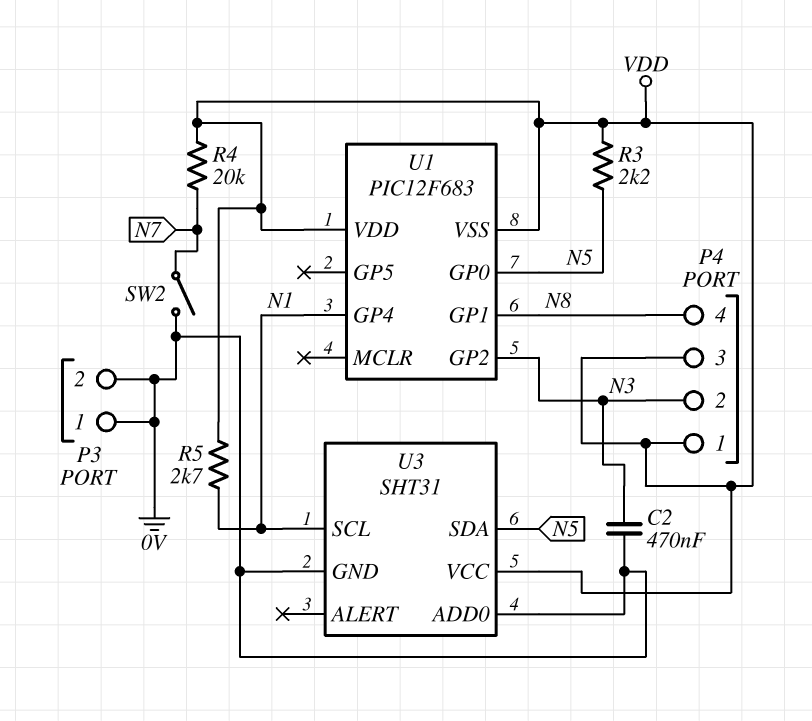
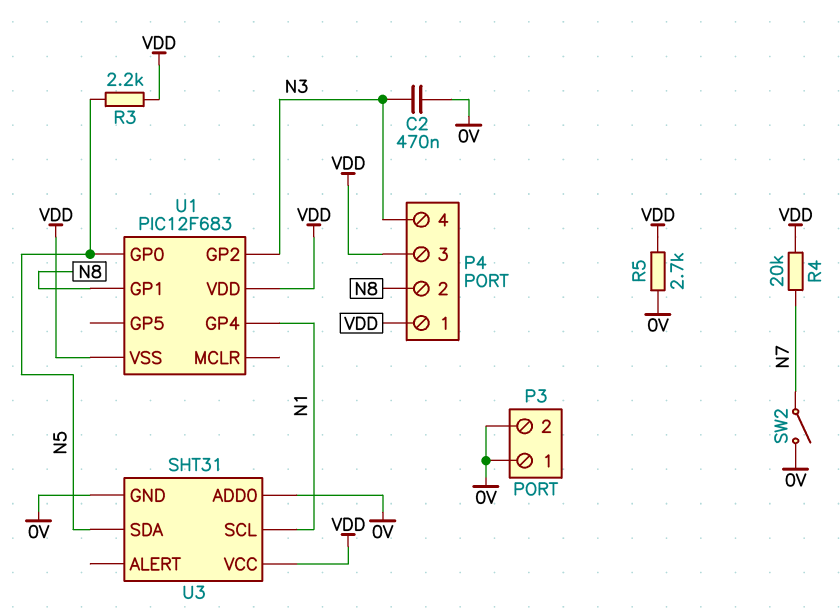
P4 pin 2: N3 -> N8
P4 pin 4: N8 -> N3
R5: 2.7k (N1, VDD) -> 2.7k (0V, VDD)

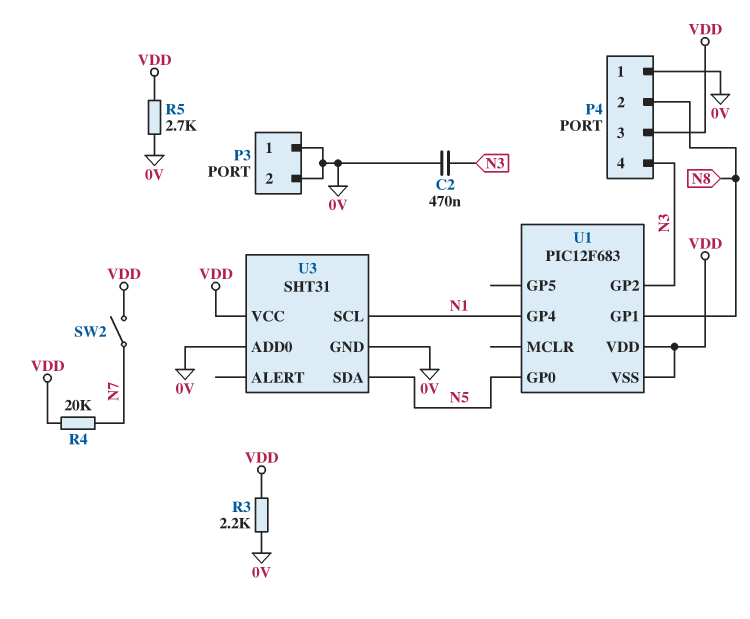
P4 pin 1: VDD -> 0V
R3: 2.2k (N5, VDD) -> 2.2k (0V, VDD)
SW2: switch (0V, N7) -> switch (N7, VDD)

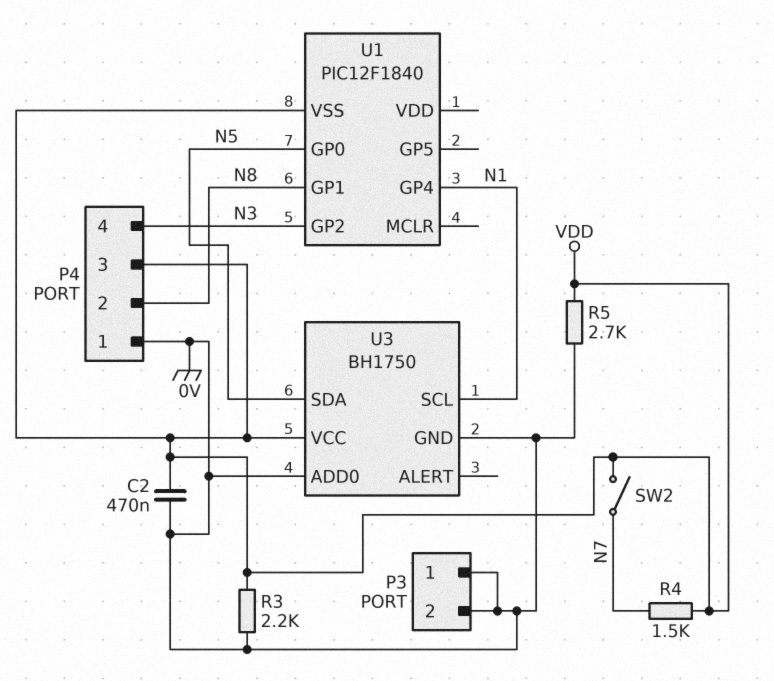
C2: 470nF (0V, N3) -> 470nF (0V, VDD)
R4: 20k (N7, VDD) -> 1.5k (N7, VDD)
U1: PIC12F683 -> PIC12F1840
U1 pin VDD: VDD -> none
U3: SHT31 -> BH1750

